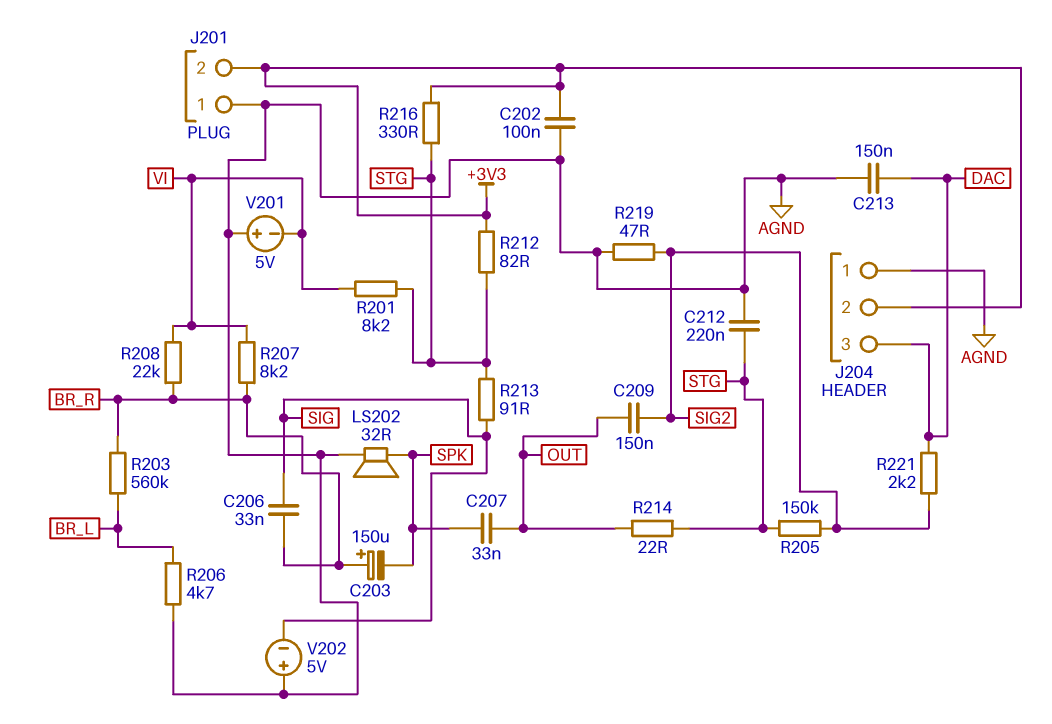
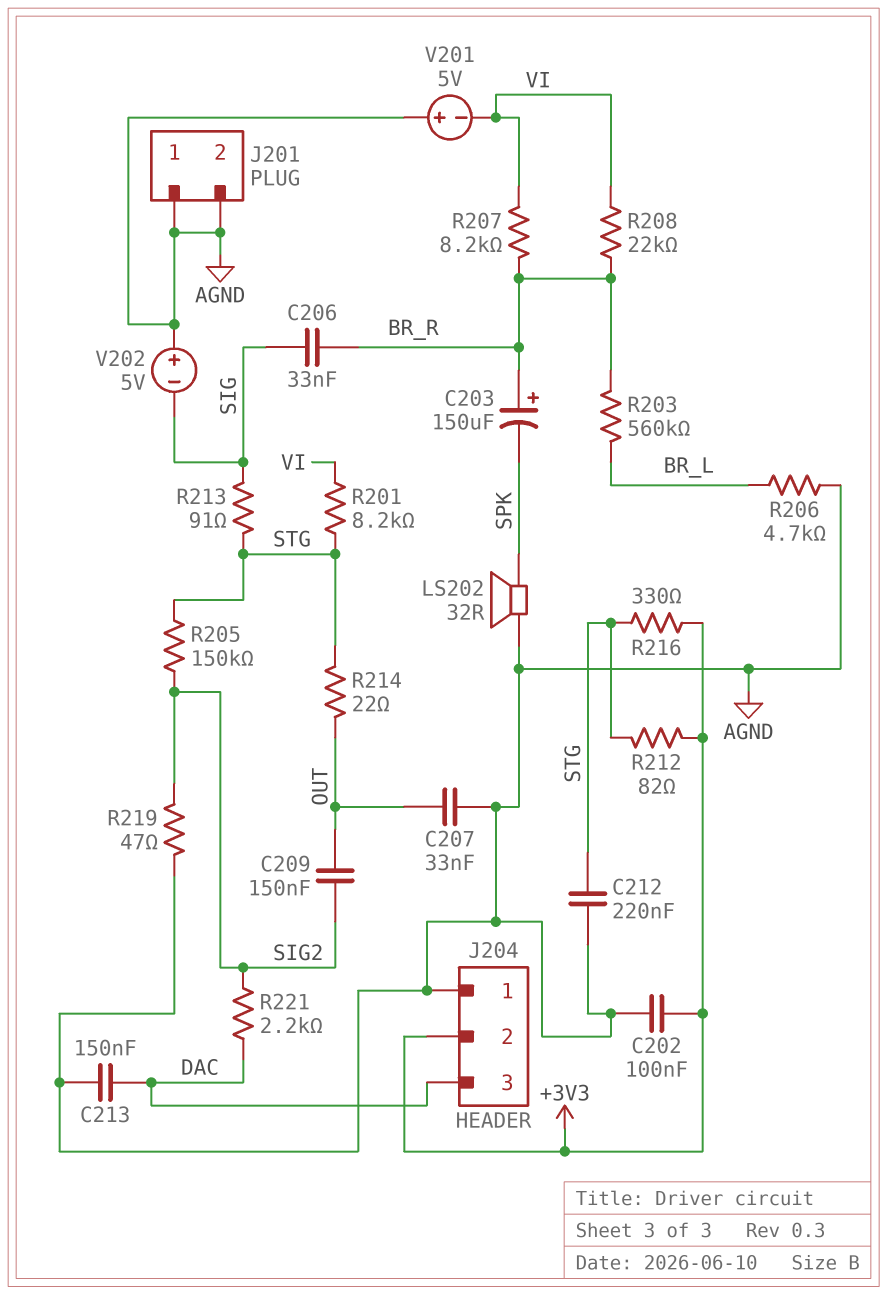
C207: 33nF (OUT, SPK) -> 33nF (AGND, OUT)
J201 pin 2: +3V3 -> AGND

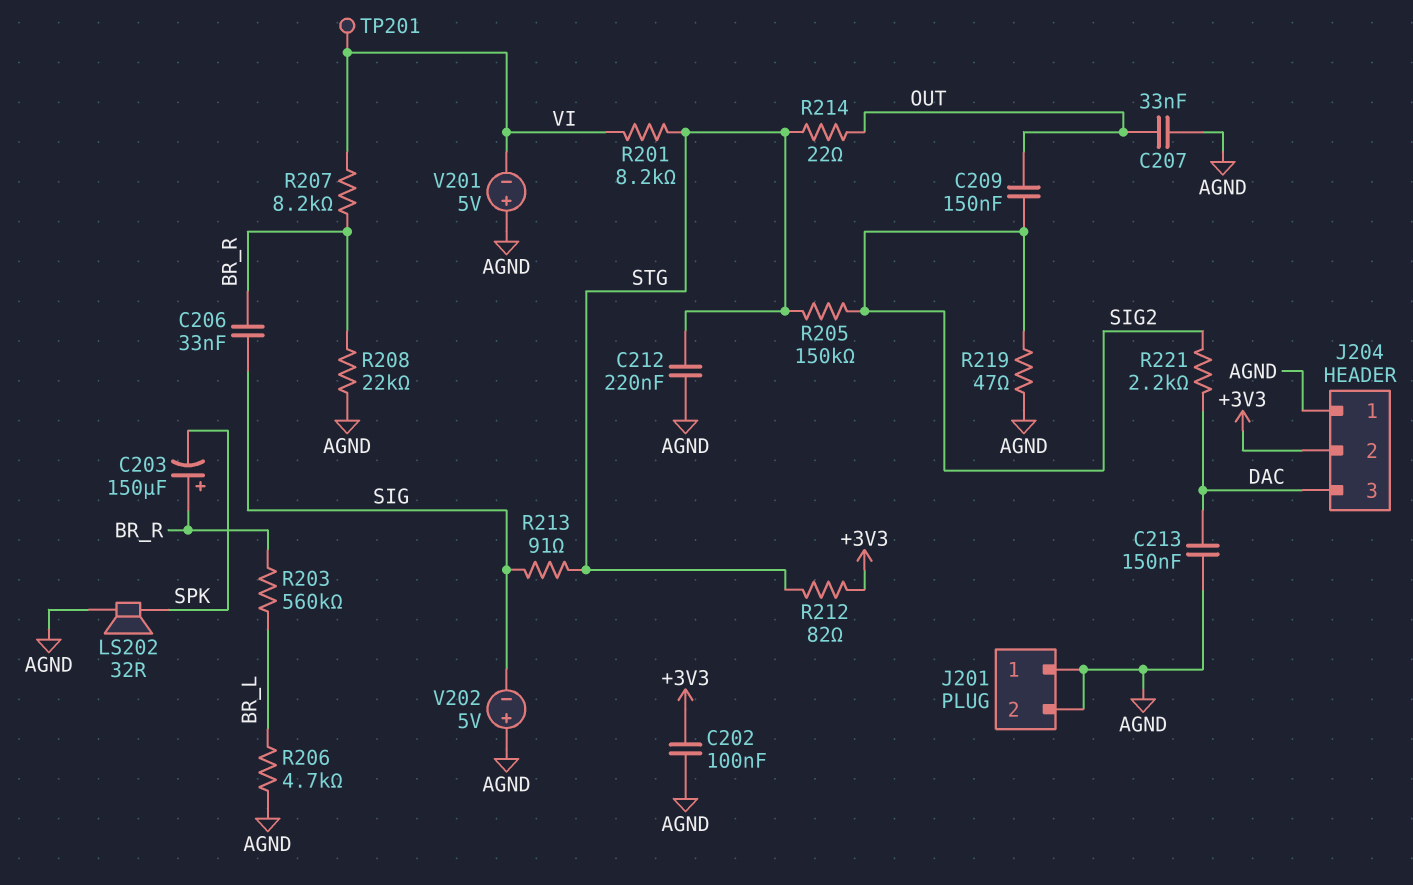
R208: 22k (BR_R, VI) -> 22k (AGND, BR_R)
R216: 330 (+3V3, STG) -> none
TP201: none -> test point (VI)

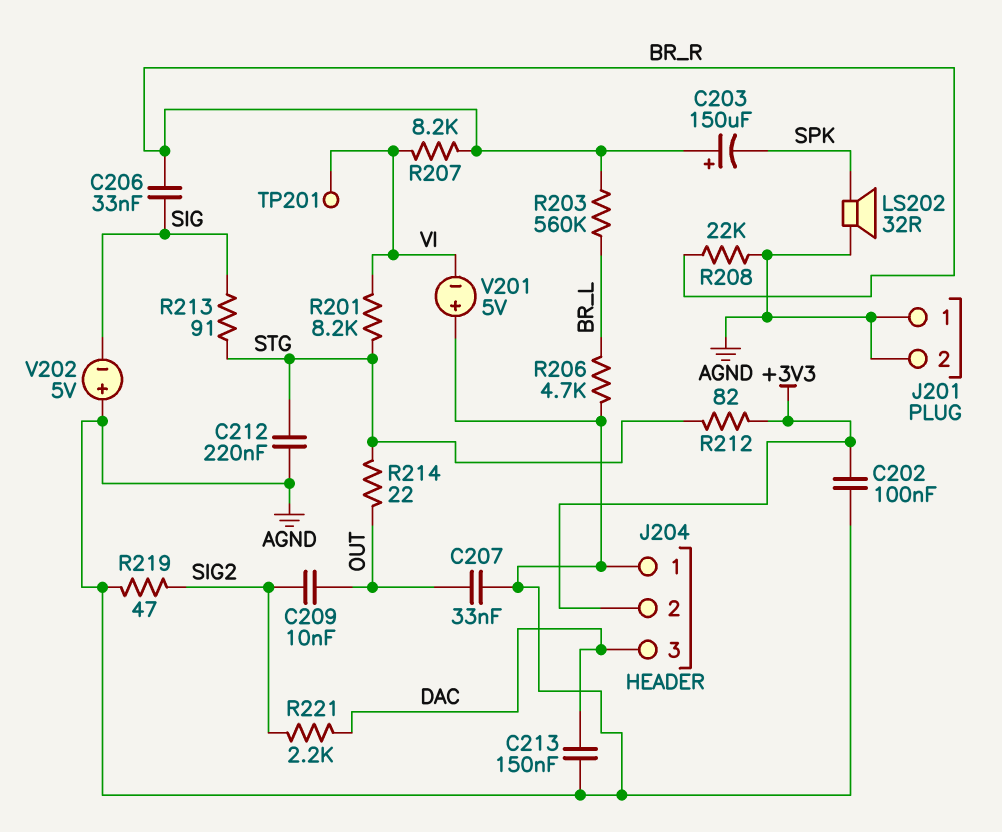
C209: 150nF (OUT, SIG2) -> 10nF (OUT, SIG2)
R205: 150k (SIG2, STG) -> none

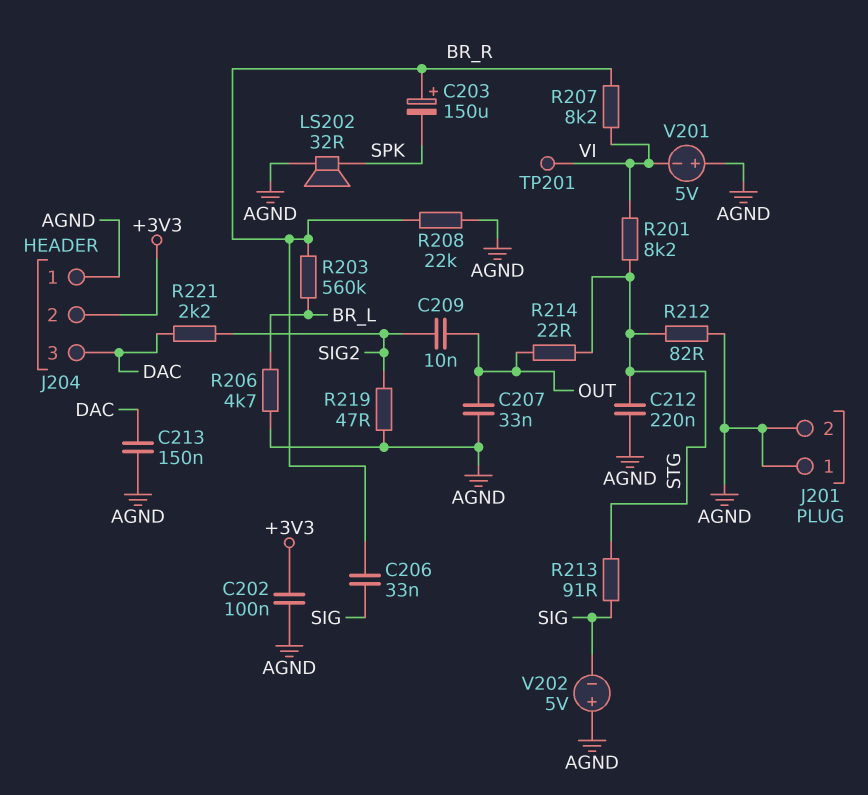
R212: 82 (+3V3, STG) -> 82 (AGND, STG)

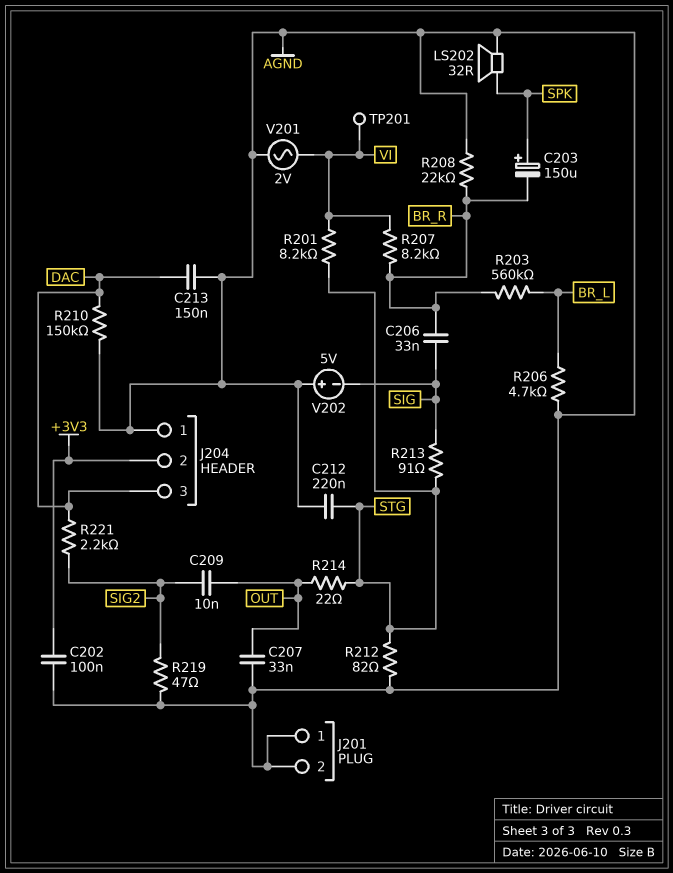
C203: 150uF (plus BR_R, minus SPK) -> 150uF (plus SPK, minus BR_R)
R210: none -> 150k (AGND, DAC)
V201: 5V (plus AGND, minus VI) -> AC 2V (AGND, VI)

